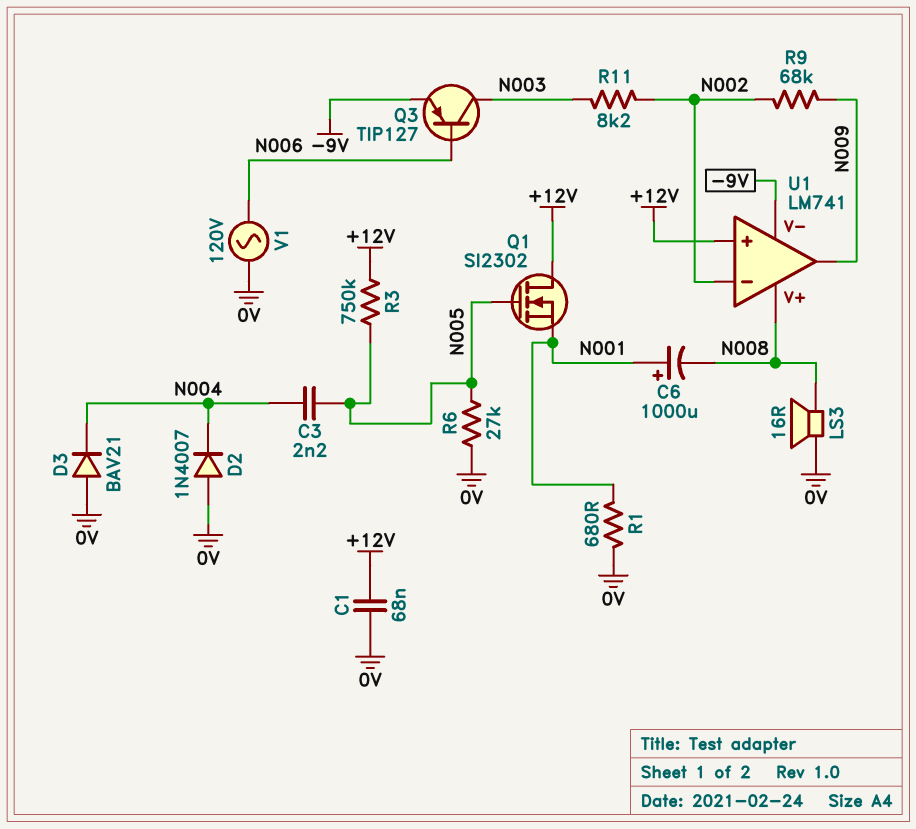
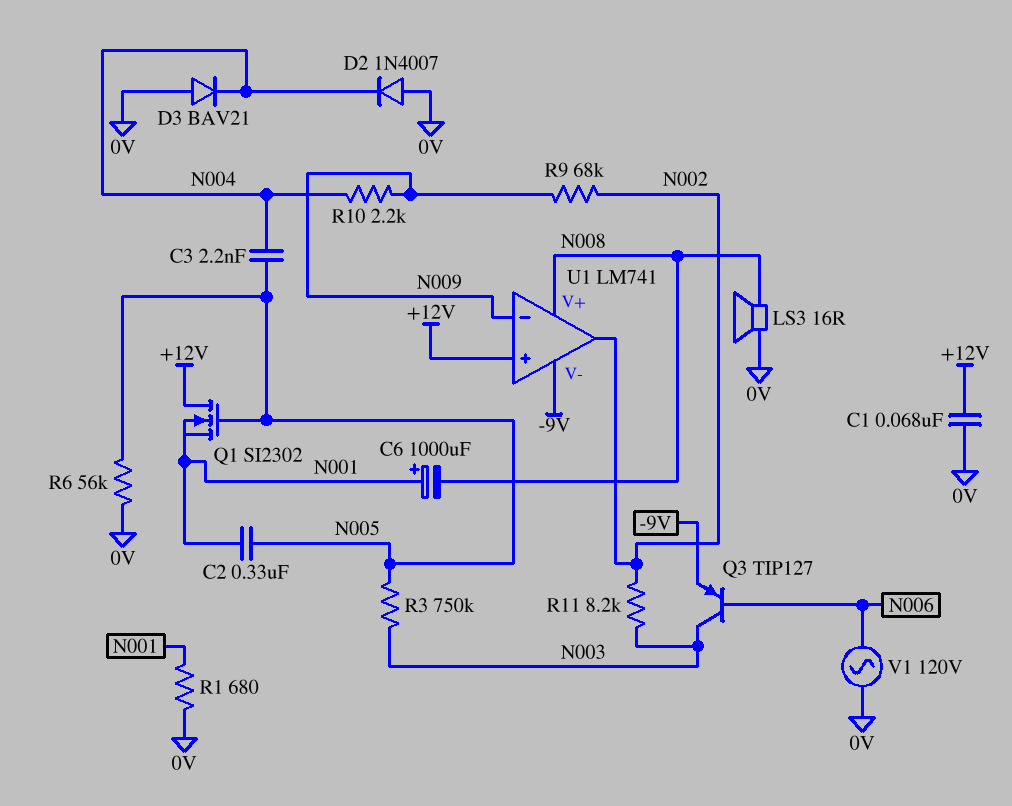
C2: none -> 330nF (N001, N005)
R3: 750k (+12V, N005) -> 750k (N003, N005)
R6: 27k (0V, N005) -> 56k (0V, N005)
R10: none -> 2.2k (N004, N009)
U1 pin in-: N002 -> N009
U1 pin out: N009 -> N002

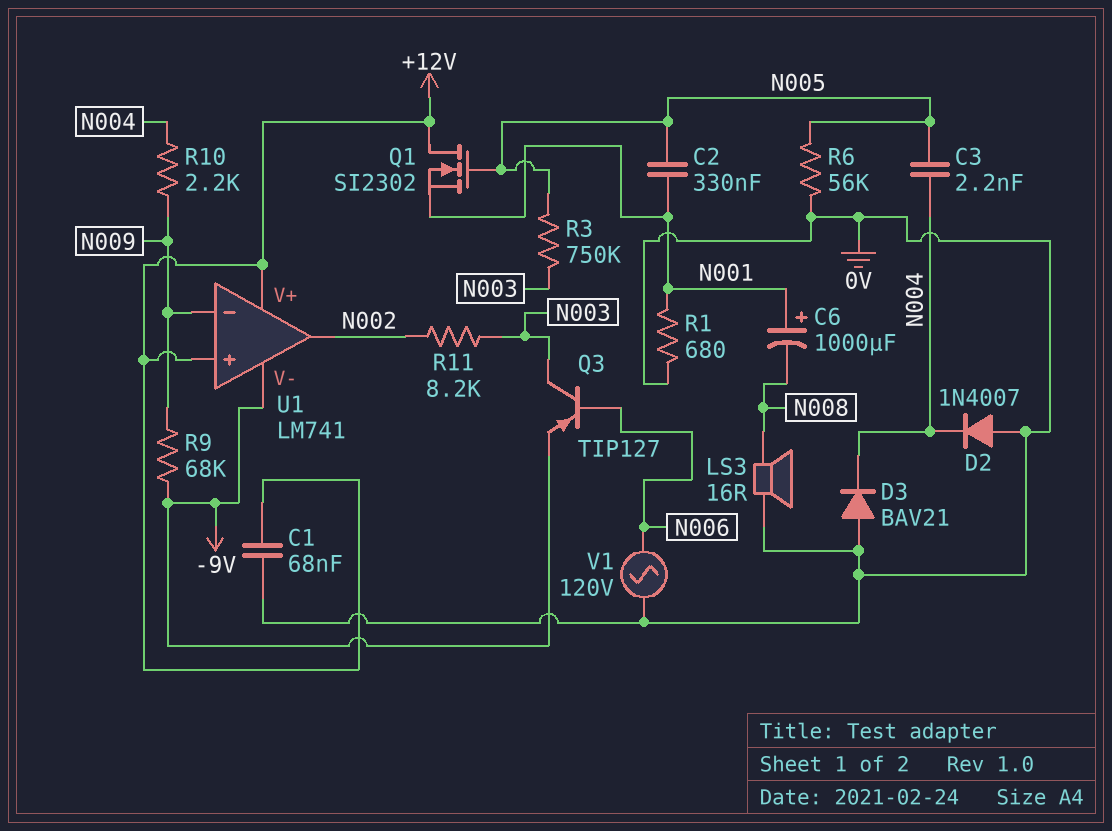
R9: 68k (N002, N009) -> 68k (-9V, N009)
U1 pin V+: N008 -> +12V

